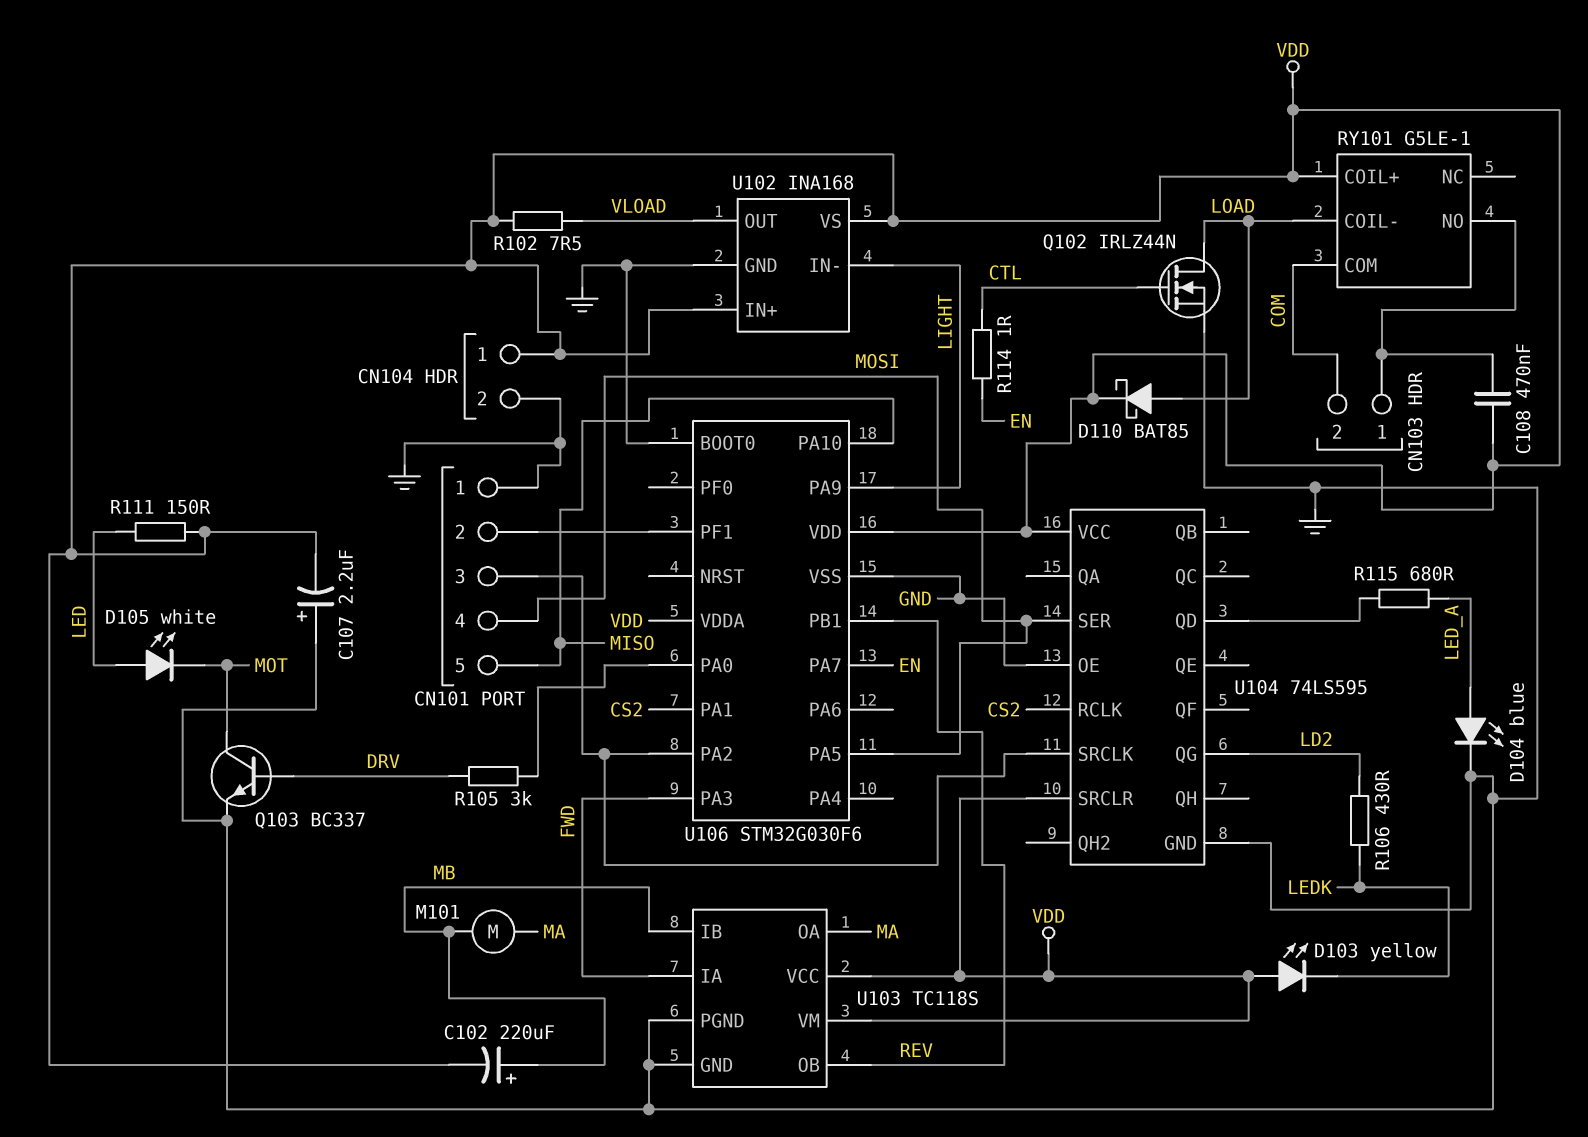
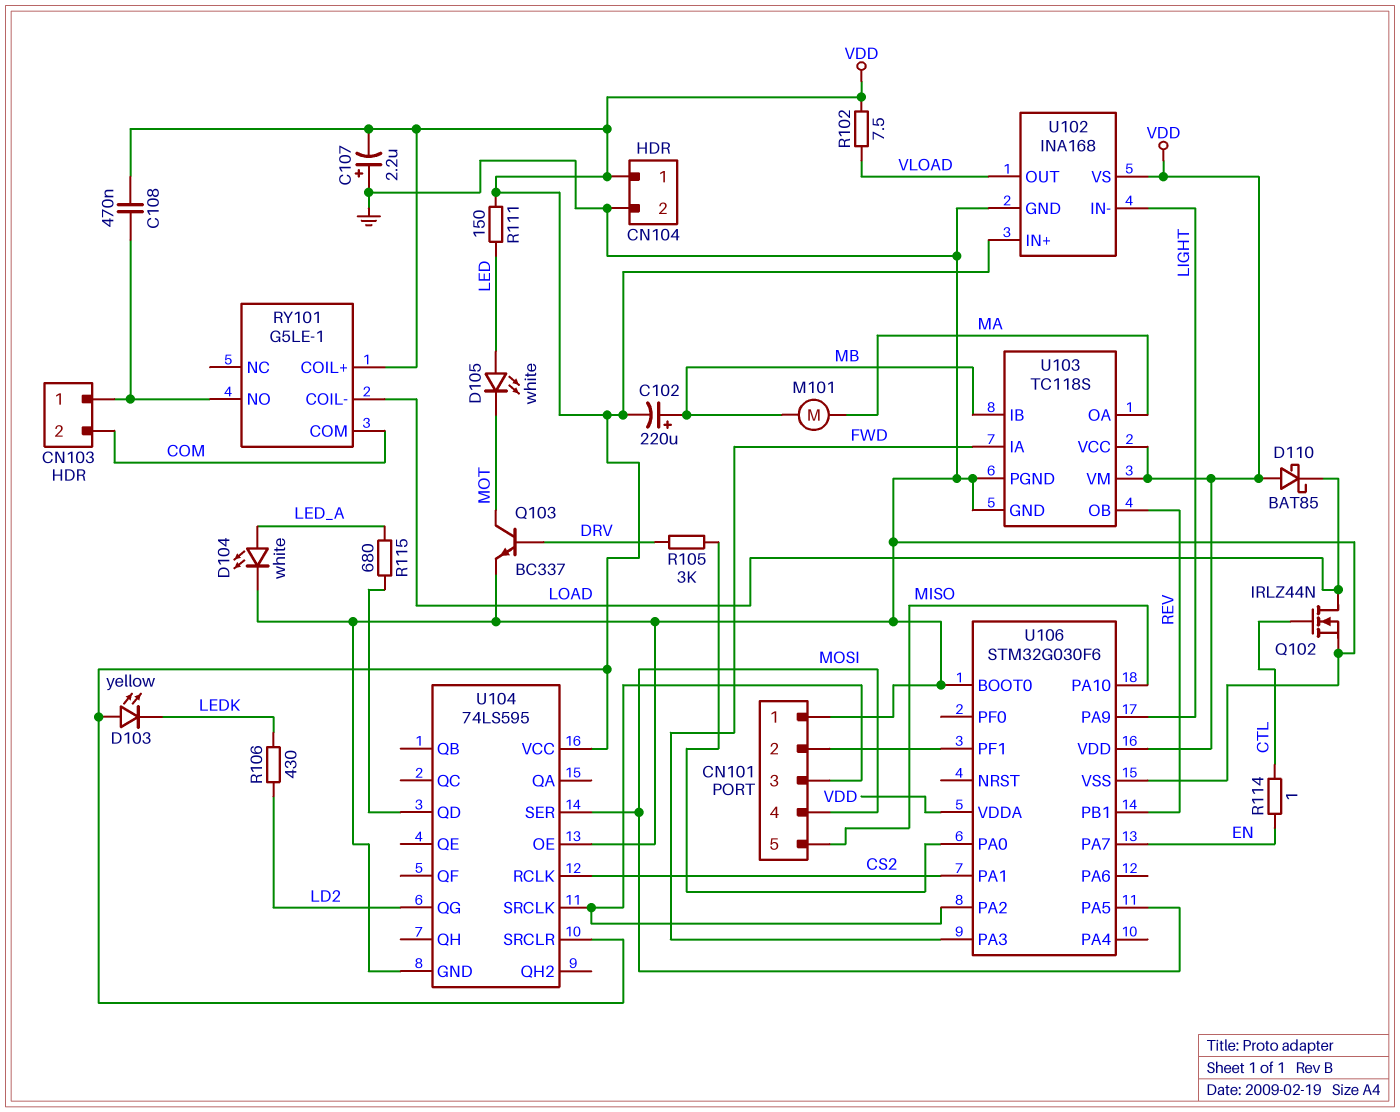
D104: LED blue (A LED_A, K GND) -> LED white (A LED_A, K GND)
D110: schottky BAT85 (A LOAD, K VDD) -> schottky BAT85 (A VDD, K LOAD)

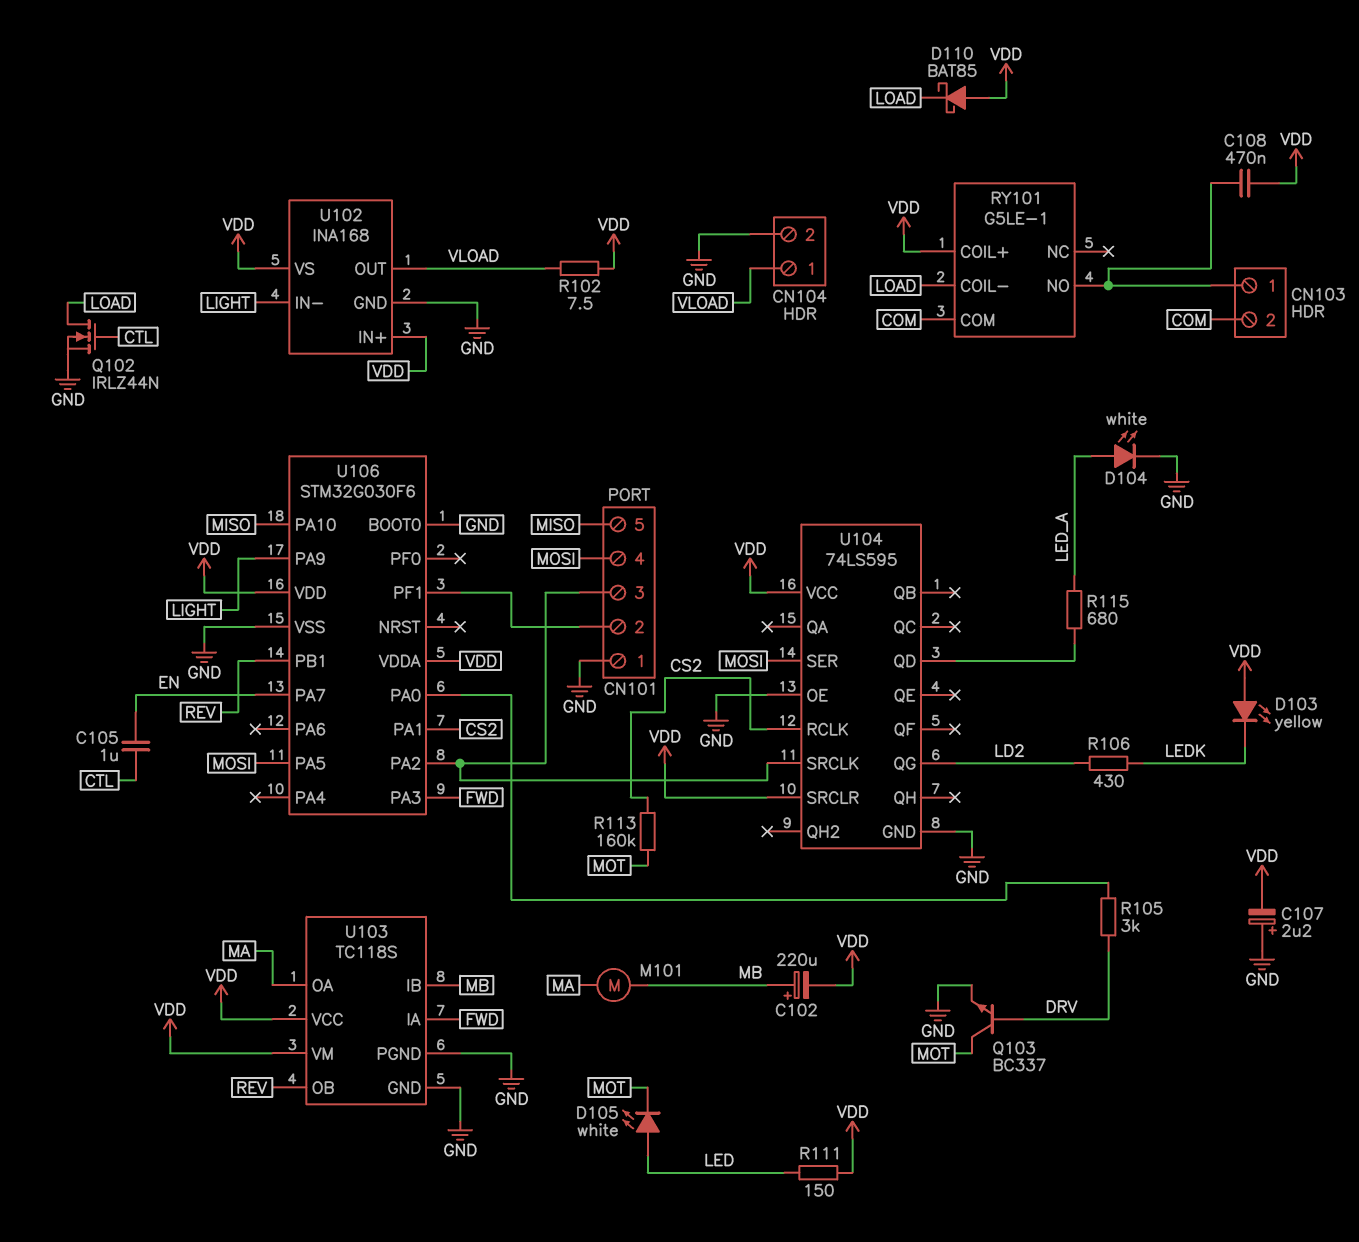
C105: none -> 1uF (CTL, EN)
CN104 pin 1: VDD -> VLOAD
R113: none -> 160k (CS2, MOT)
R114: 1 (CTL, EN) -> none

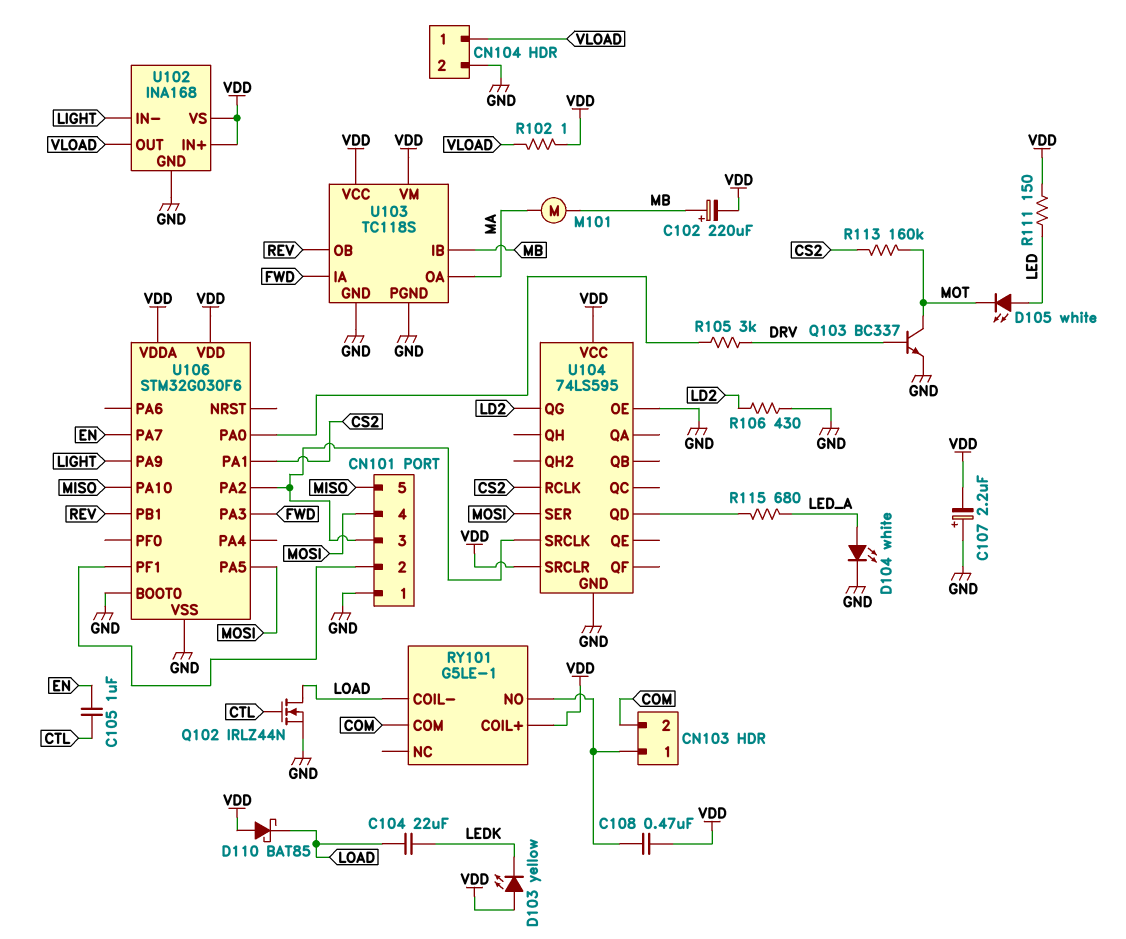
C104: none -> 22uF (LEDK, LOAD)
R102: 7.5 (VDD, VLOAD) -> 1 (VDD, VLOAD)
R106: 430 (LD2, LEDK) -> 430 (GND, LD2)

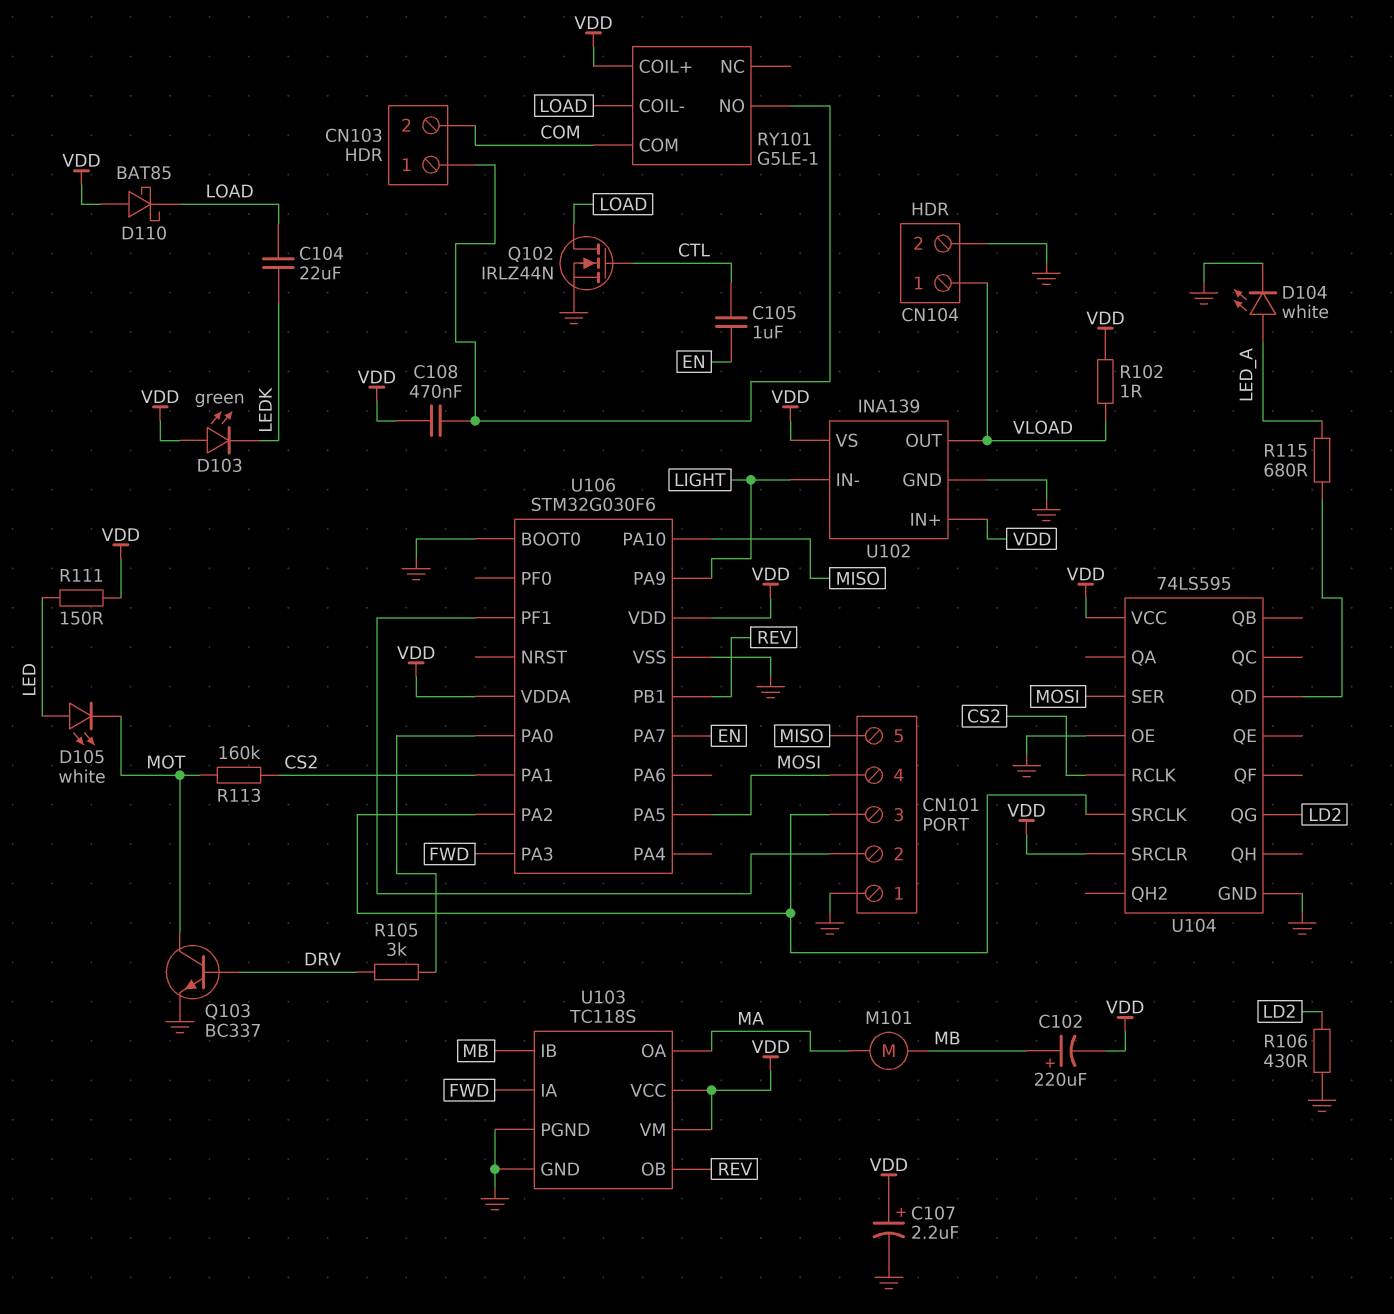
C107: 2.2uF (plus GND, minus VDD) -> 2.2uF (plus VDD, minus GND)
D103: LED yellow (A VDD, K LEDK) -> LED green (A VDD, K LEDK)
U102: INA168 -> INA139

